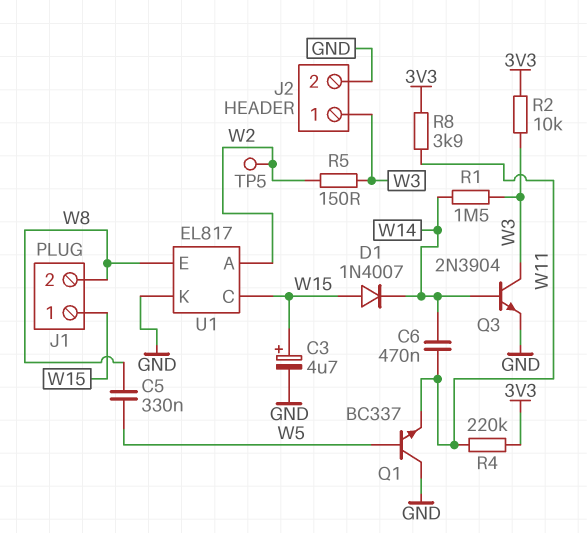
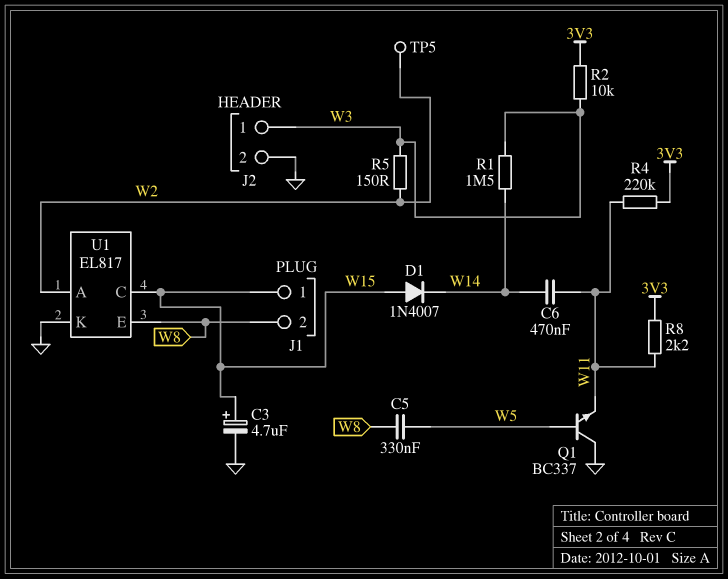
Q3: NPN 2N3904 (B W14, C W3, E GND) -> none
R8: 3.9k (3V3, W11) -> 2.2k (3V3, W11)

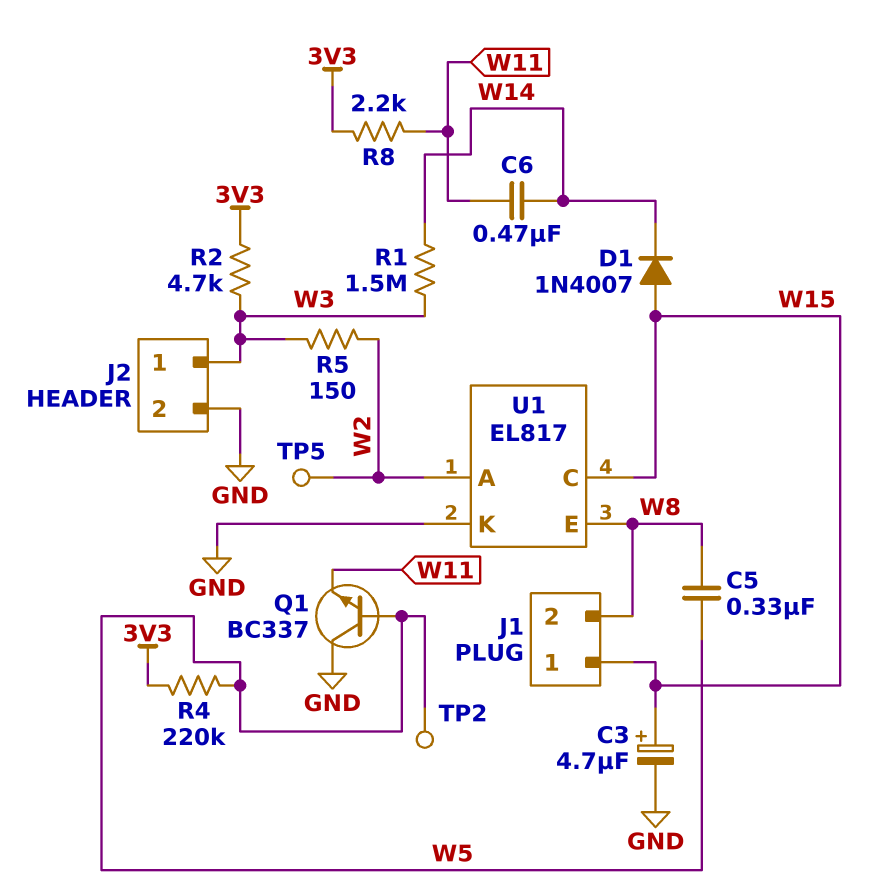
R2: 10k (3V3, W3) -> 4.7k (3V3, W3)
R4: 220k (3V3, W11) -> 220k (3V3, W5)
TP2: none -> test point (W5)

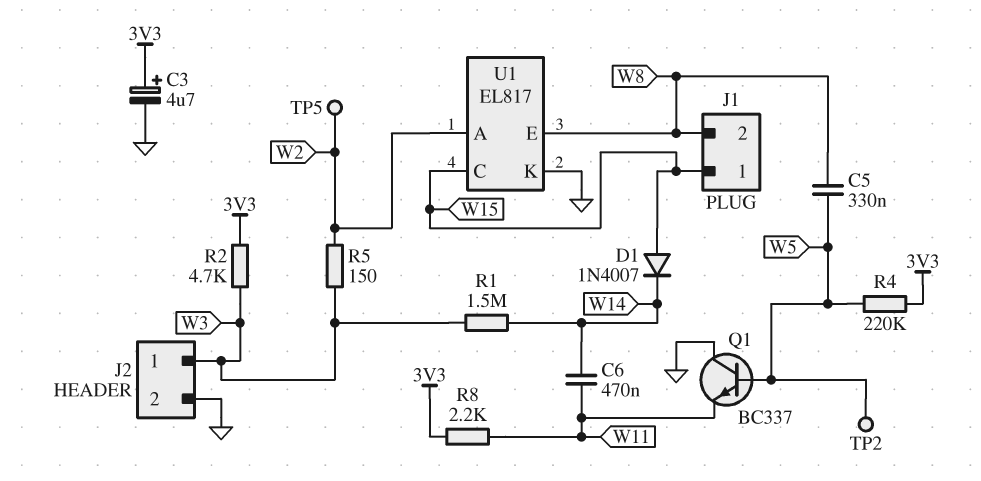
C3: 4.7uF (plus W15, minus GND) -> 4.7uF (plus 3V3, minus GND)

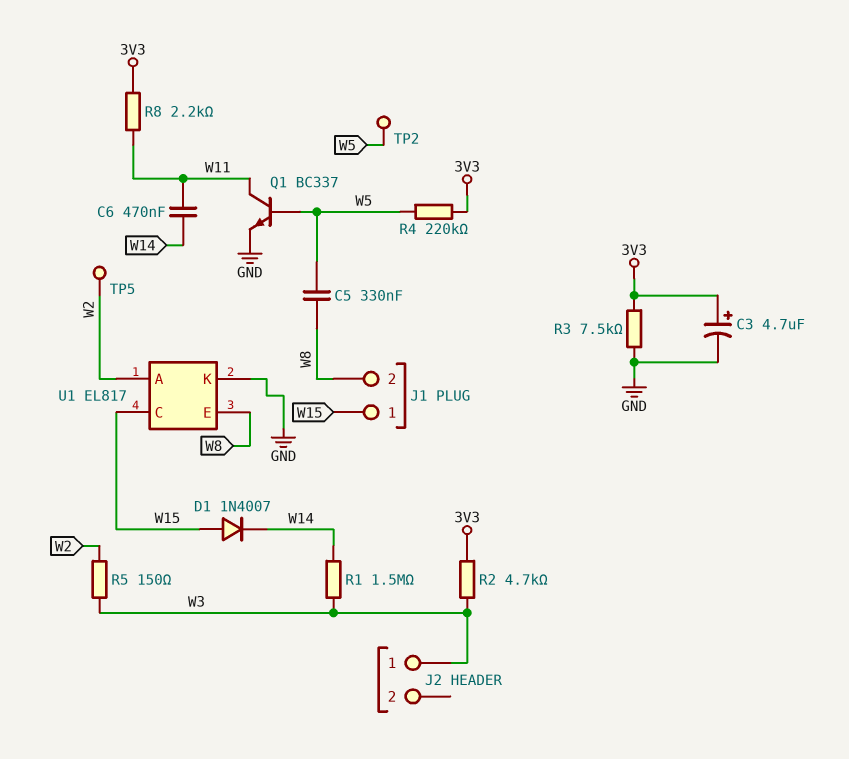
J2 pin 2: GND -> none
Q1: NPN BC337 (B W5, C GND, E W11) -> NPN BC337 (B W5, C W11, E GND)
R3: none -> 7.5k (3V3, GND)

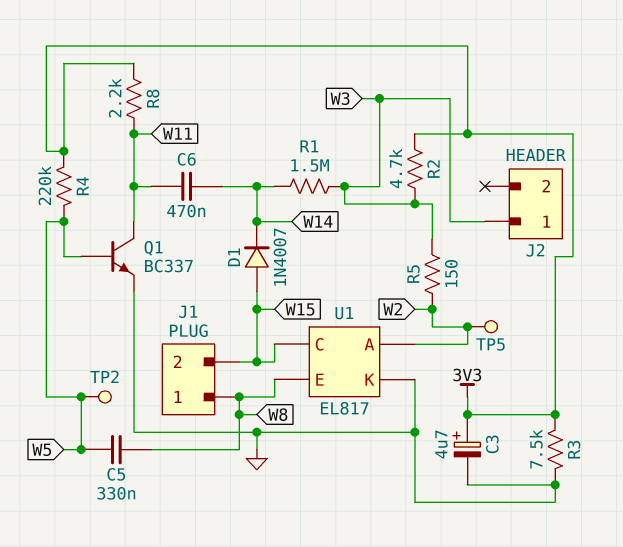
J1 pin 1: W15 -> W8
J1 pin 2: W8 -> W15

